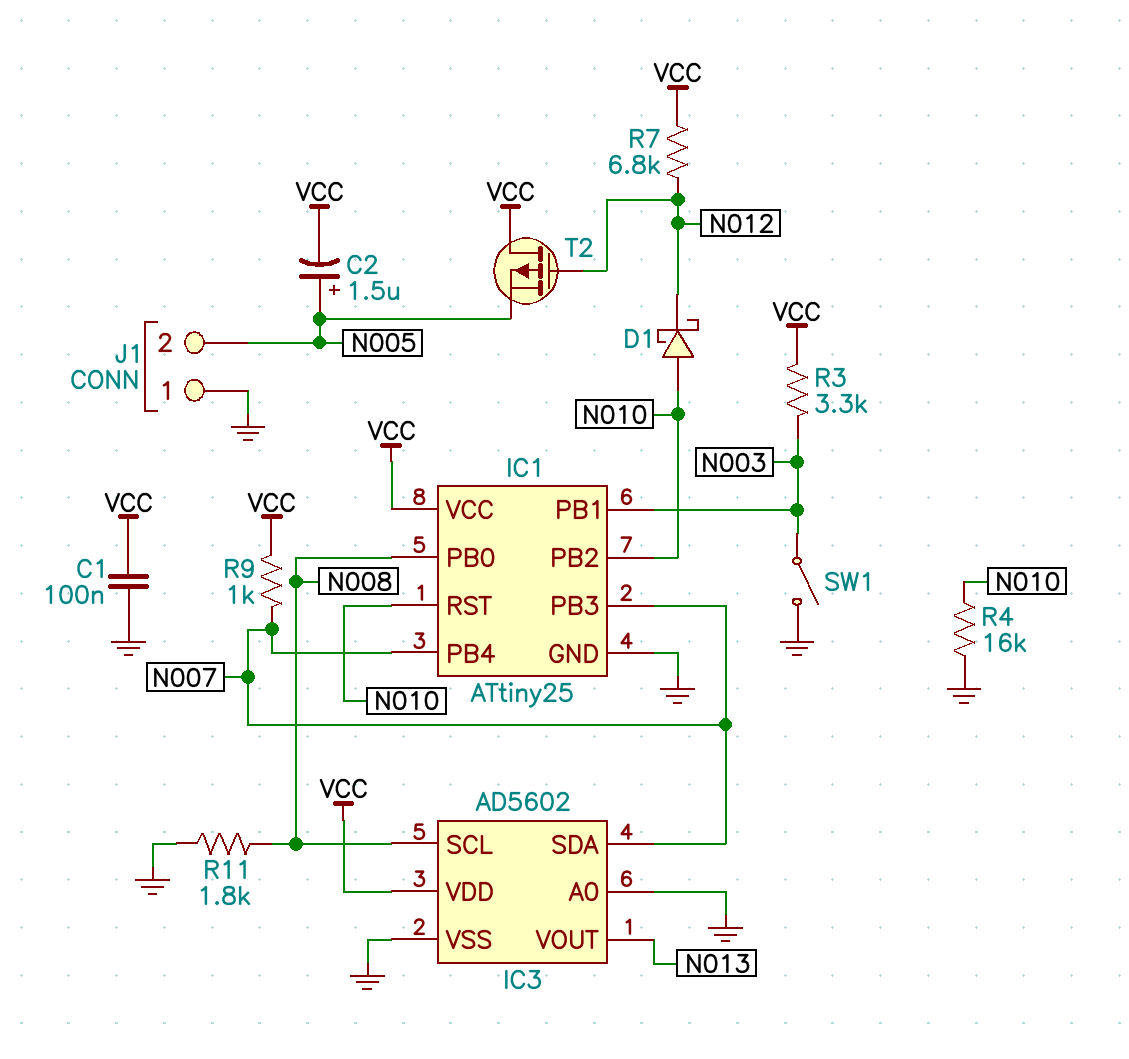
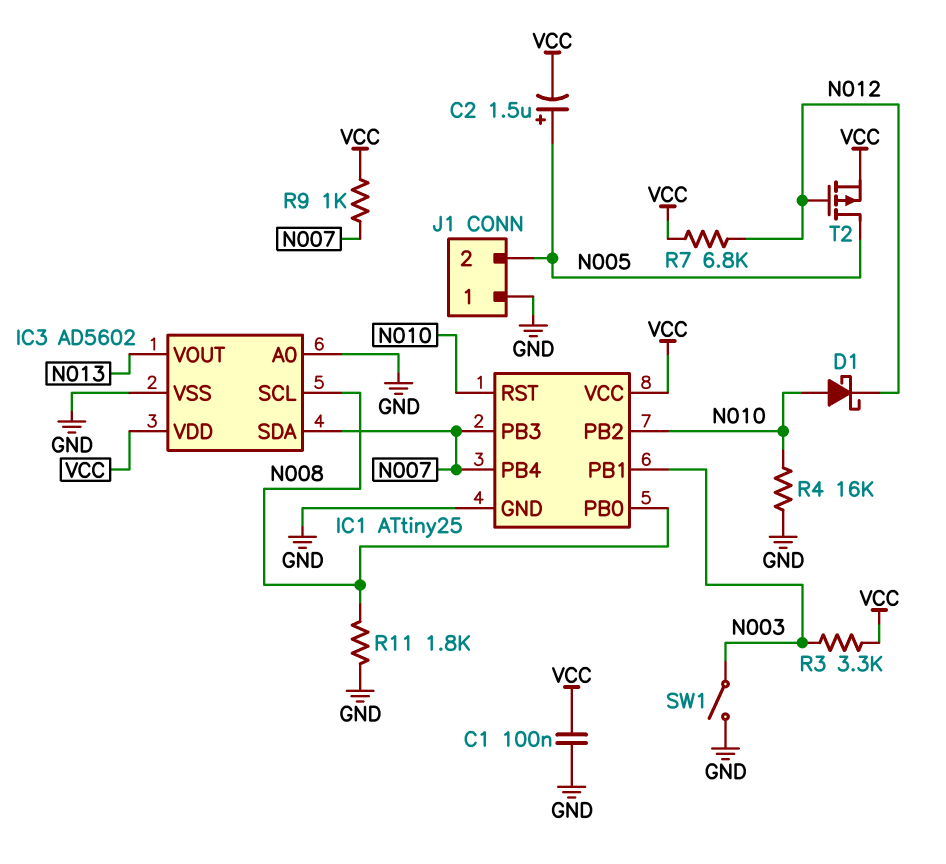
T2: PMOS (G N012, D VCC, S N005) -> PMOS (G N012, D N005, S VCC)

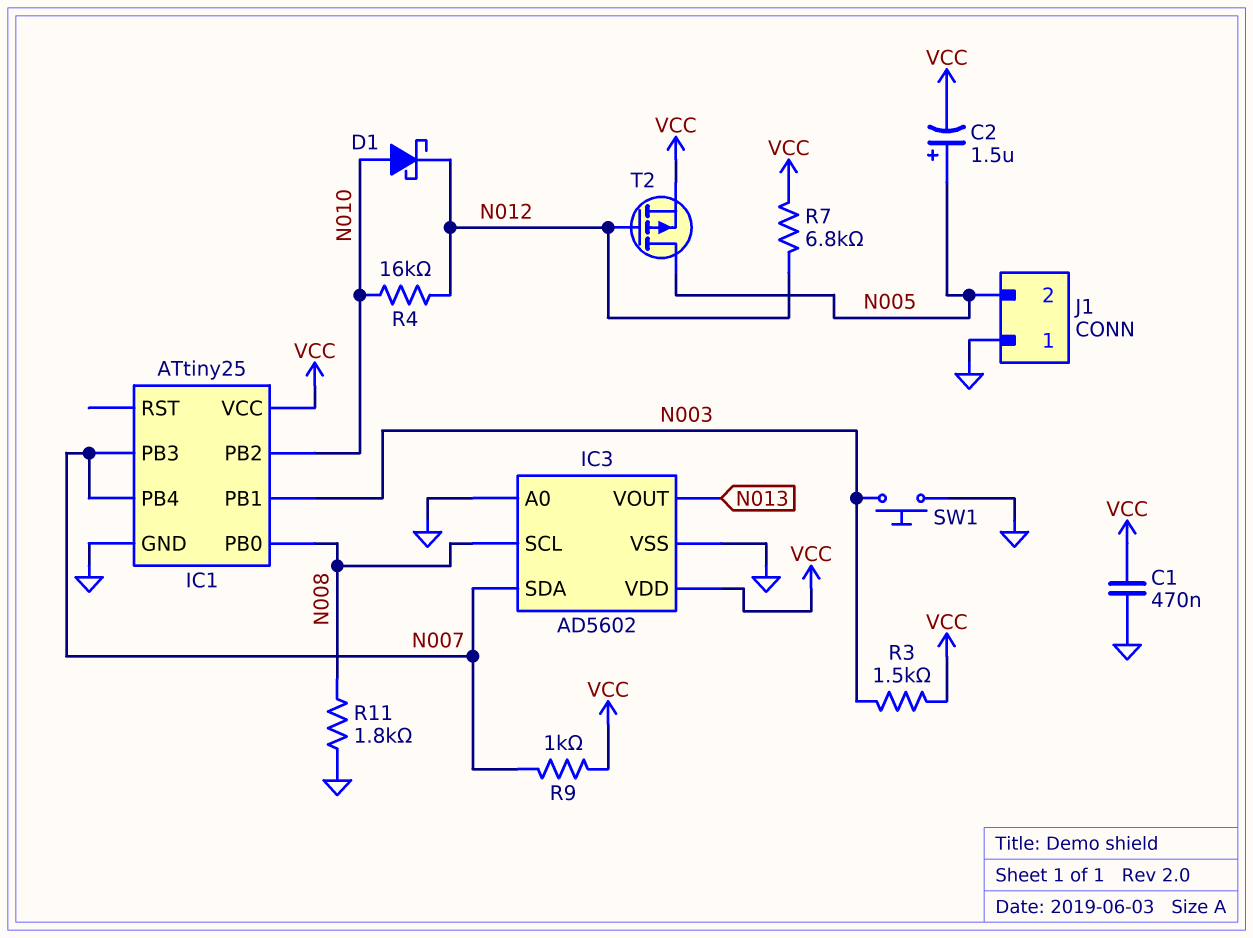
C1: 100nF (GND, VCC) -> 470nF (GND, VCC)
IC1 pin RST: N010 -> none
R3: 3.3k (N003, VCC) -> 1.5k (N003, VCC)
R4: 16k (GND, N010) -> 16k (N010, N012)
SW1: switch (GND, N003) -> button (GND, N003)

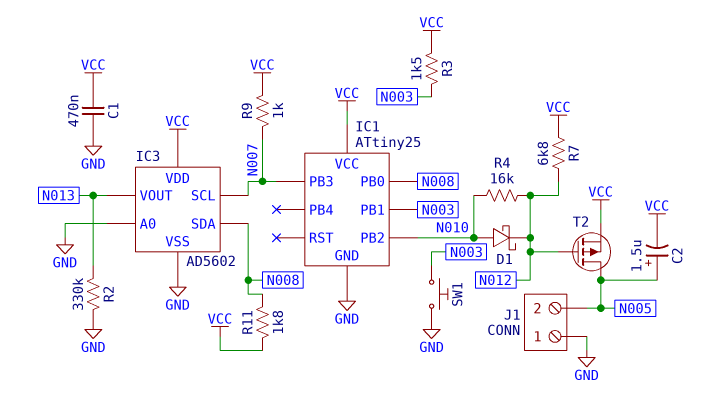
IC1 pin PB4: N007 -> none
IC3 pin SCL: N008 -> N007
IC3 pin SDA: N007 -> N008
R2: none -> 330k (GND, N013)
R11: 1.8k (GND, N008) -> 1.8k (N008, VCC)

